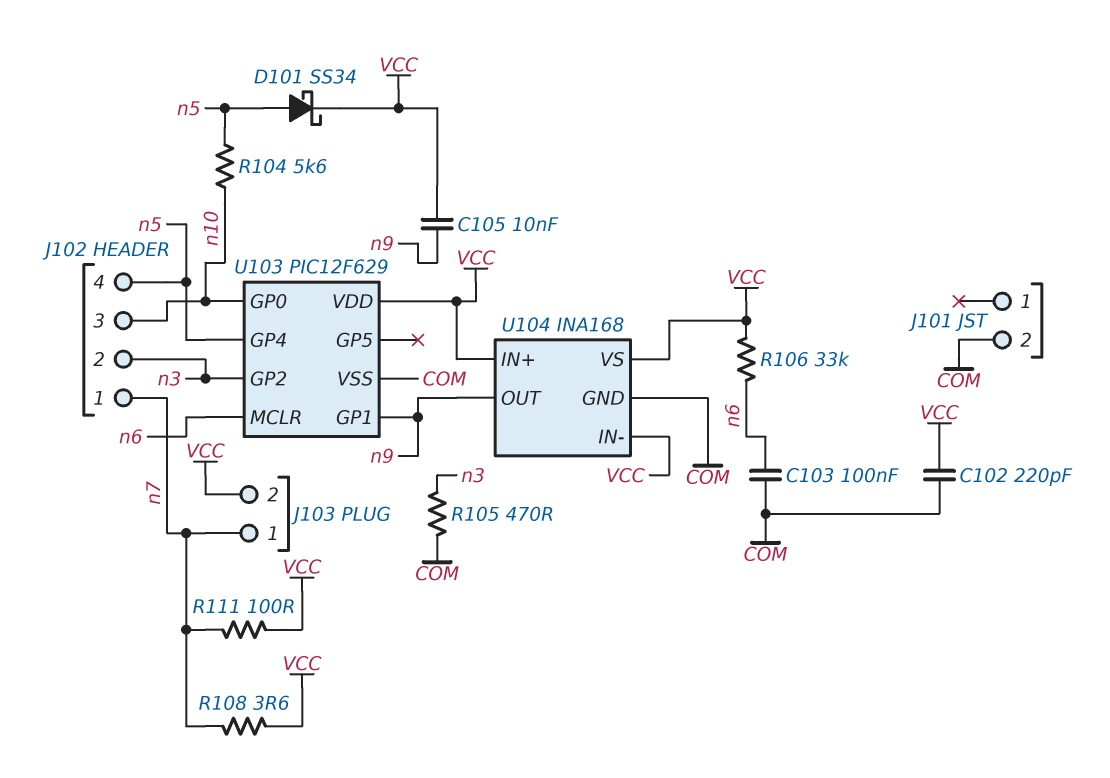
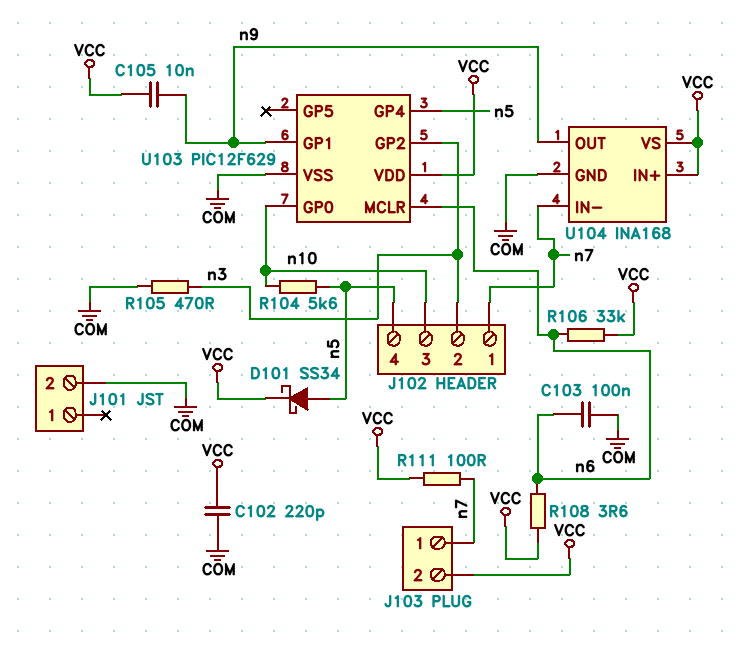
R108: 3.6 (VCC, n7) -> 3.6 (VCC, n6)
U104 pin IN-: VCC -> n7

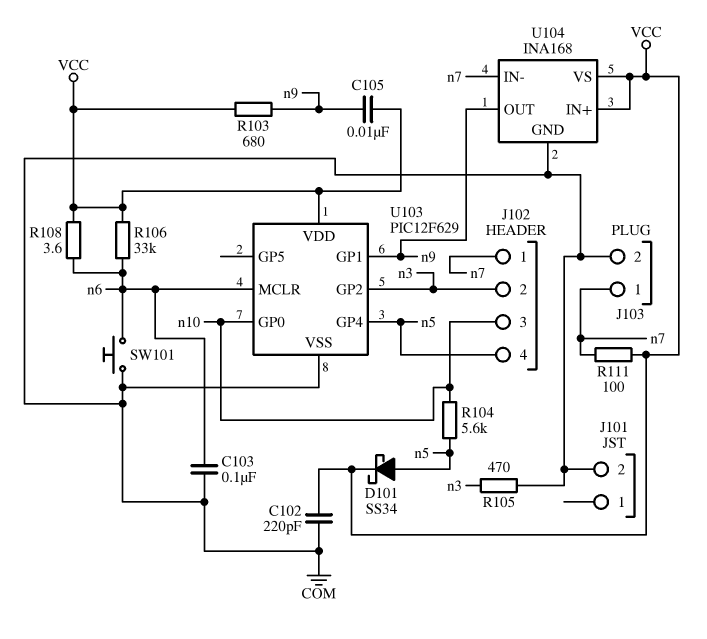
J103 pin 2: VCC -> COM
R103: none -> 680 (VCC, n9)
SW101: none -> button (COM, n6)

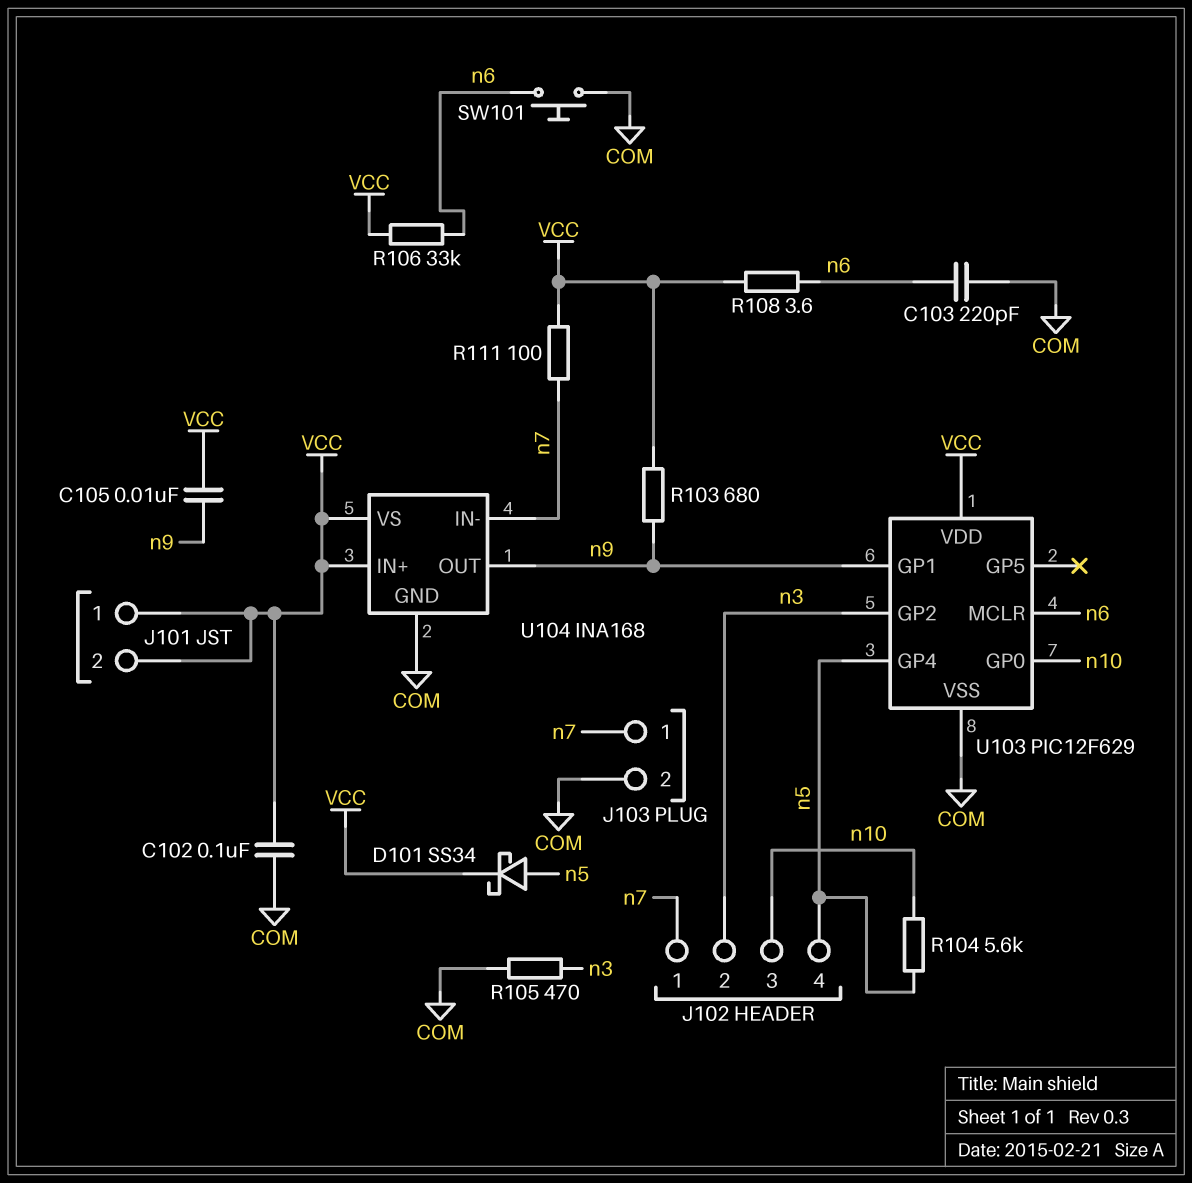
C102: 220pF (COM, VCC) -> 100nF (COM, VCC)
C103: 100nF (COM, n6) -> 220pF (COM, n6)
J101 pin 1: none -> VCC
J101 pin 2: COM -> VCC

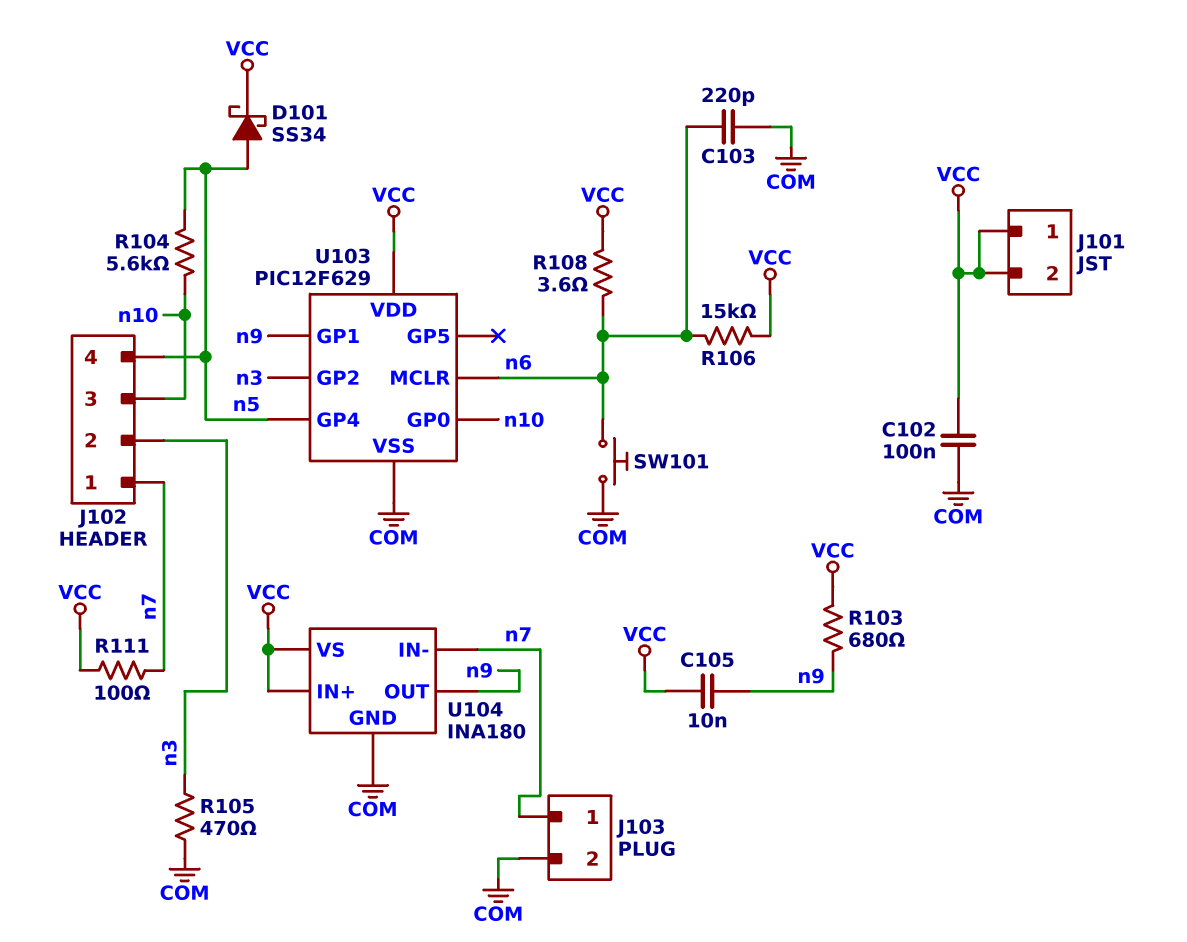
R106: 33k (VCC, n6) -> 15k (VCC, n6)
U104: INA168 -> INA180

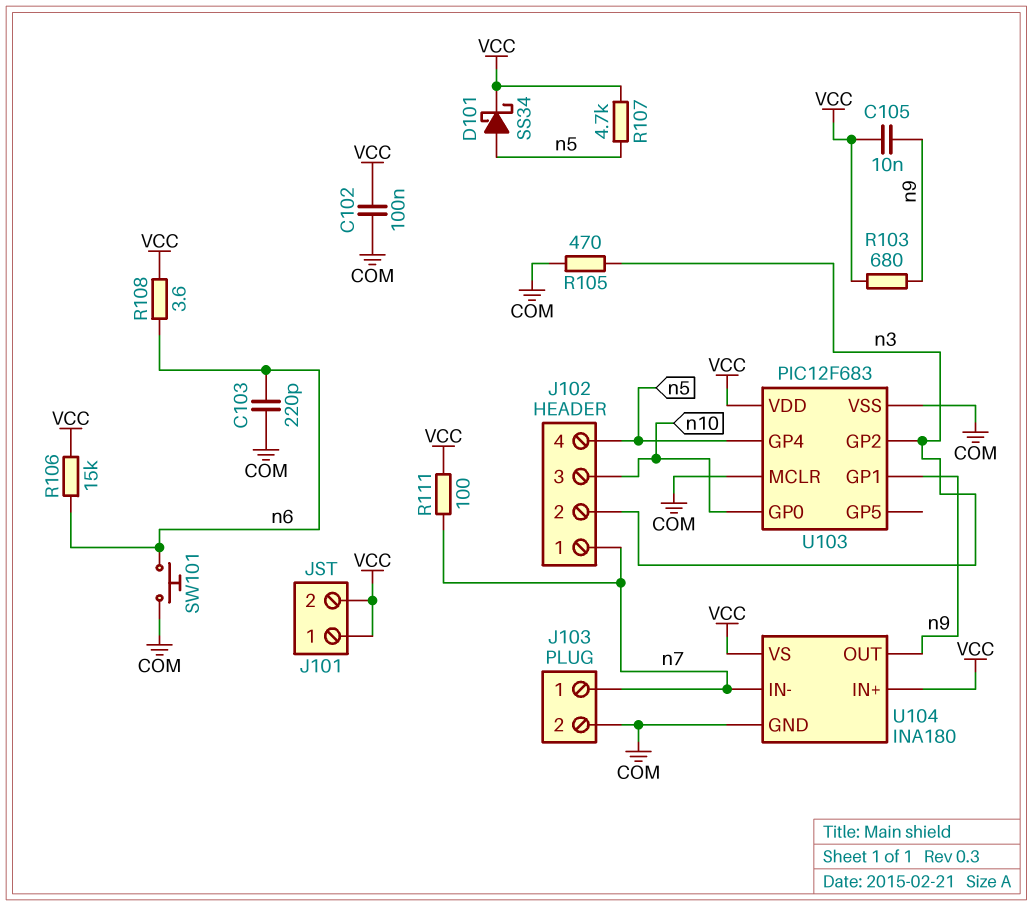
R104: 5.6k (n5, n10) -> none
R107: none -> 4.7k (VCC, n5)
U103: PIC12F629 -> PIC12F683
U103 pin MCLR: n6 -> COM

